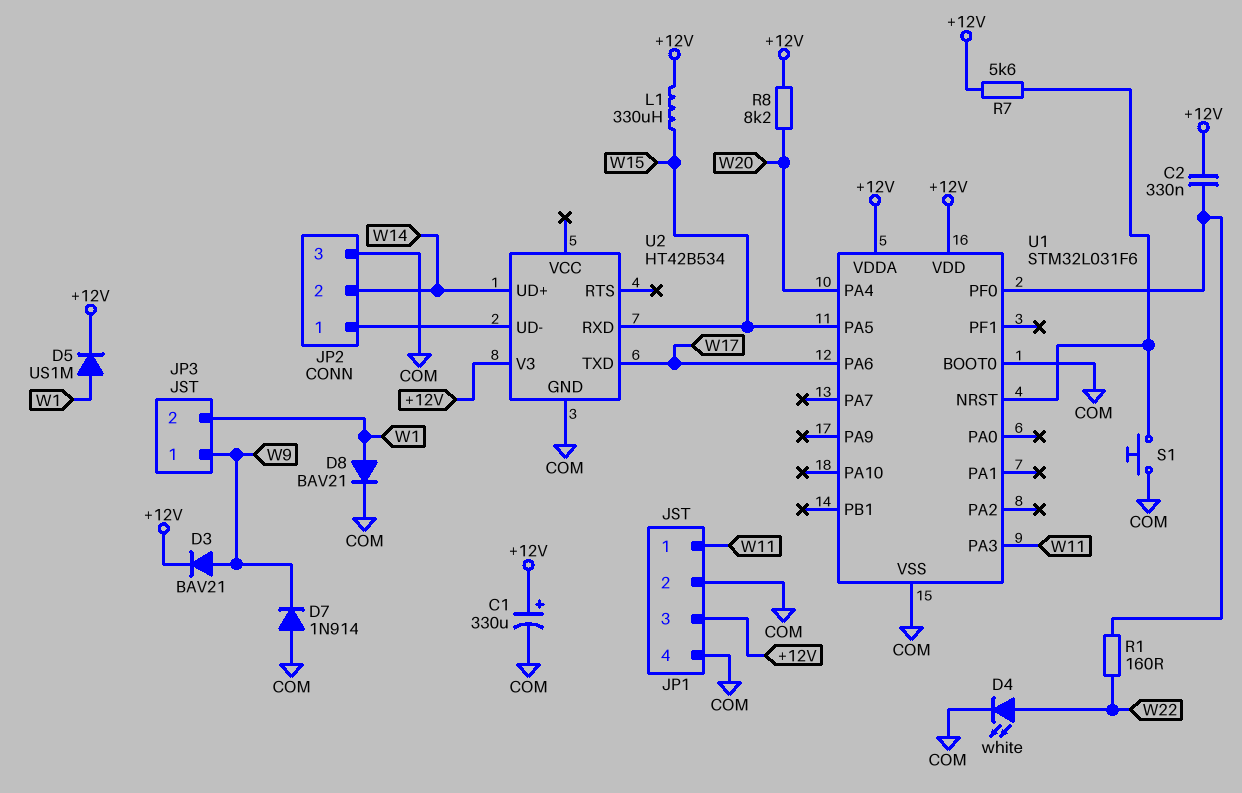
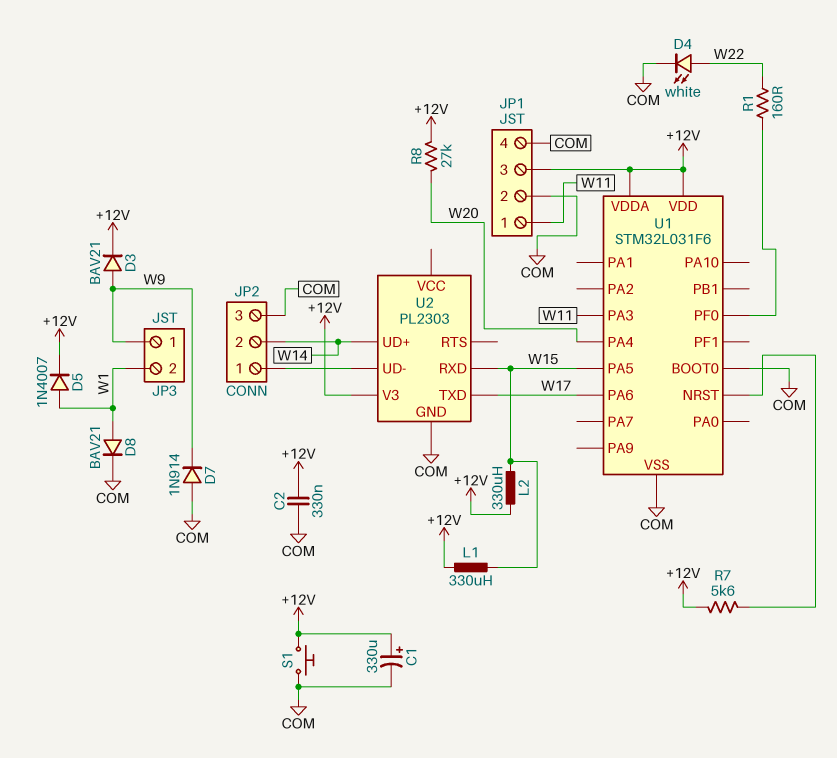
C2: 330nF (+12V, U1/PF0) -> 330nF (+12V, COM)
D5: diode US1M (A W1, K +12V) -> diode 1N4007 (A W1, K +12V)
L2: none -> 330uH (+12V, W15)
R8: 8.2k (+12V, W20) -> 27k (+12V, W20)
S1: button (COM, U1/NRST) -> button (+12V, COM)
U2: HT42B534 -> PL2303

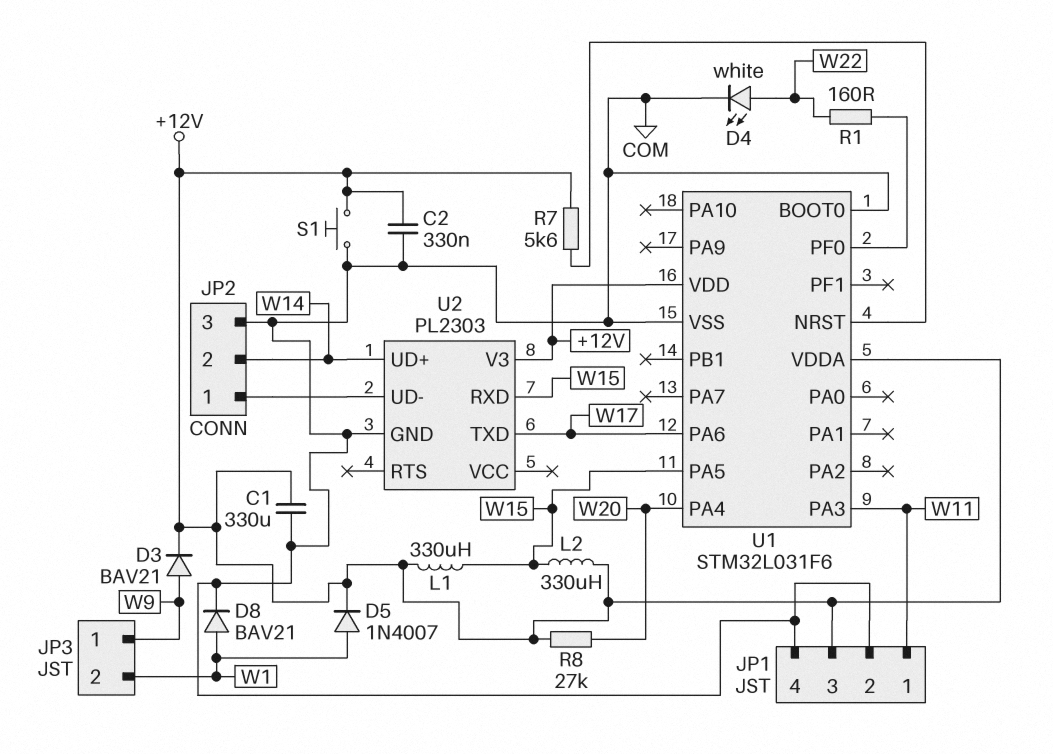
C1: 330uF (plus +12V, minus COM) -> 330uF (+12V, COM)
D7: diode 1N914 (A COM, K W9) -> none

